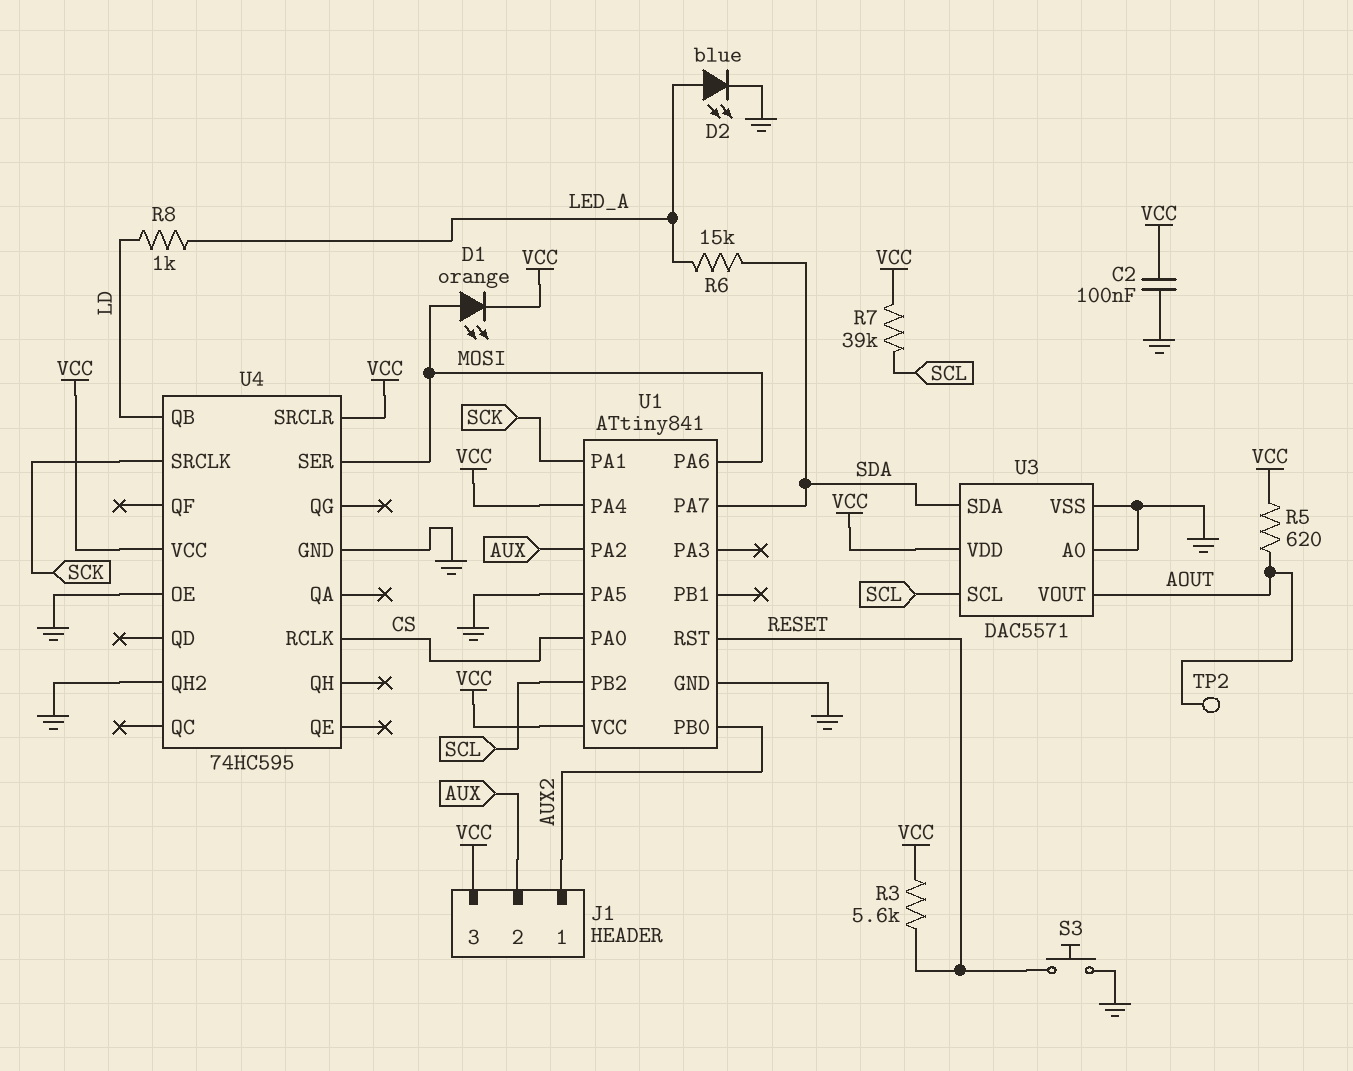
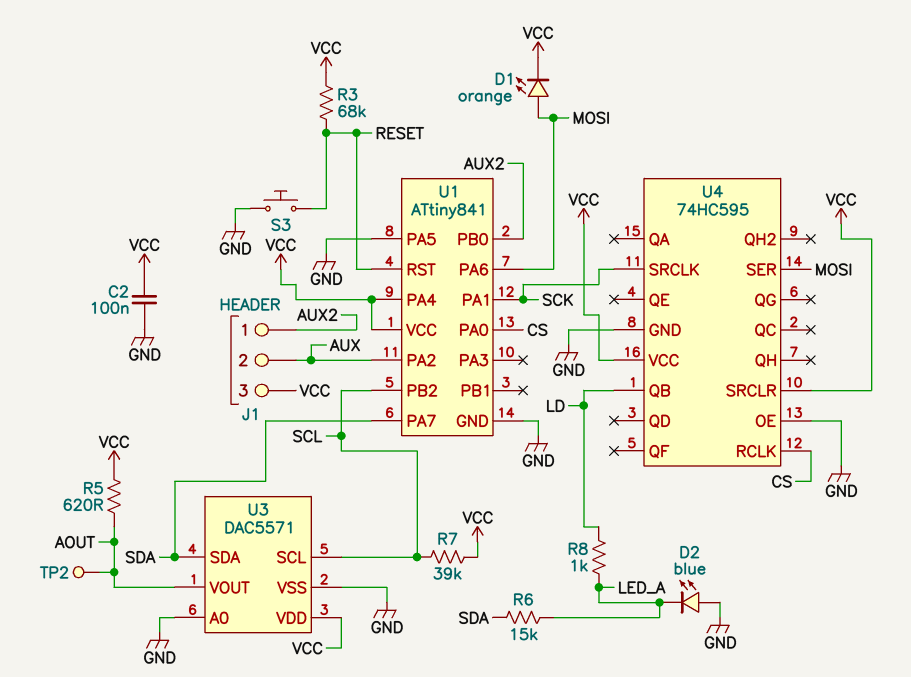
D2: LED blue (A LED_A, K GND) -> LED blue (A GND, K LED_A)
R3: 5.6k (RESET, VCC) -> 68k (RESET, VCC)
U4 pin QH2: GND -> none

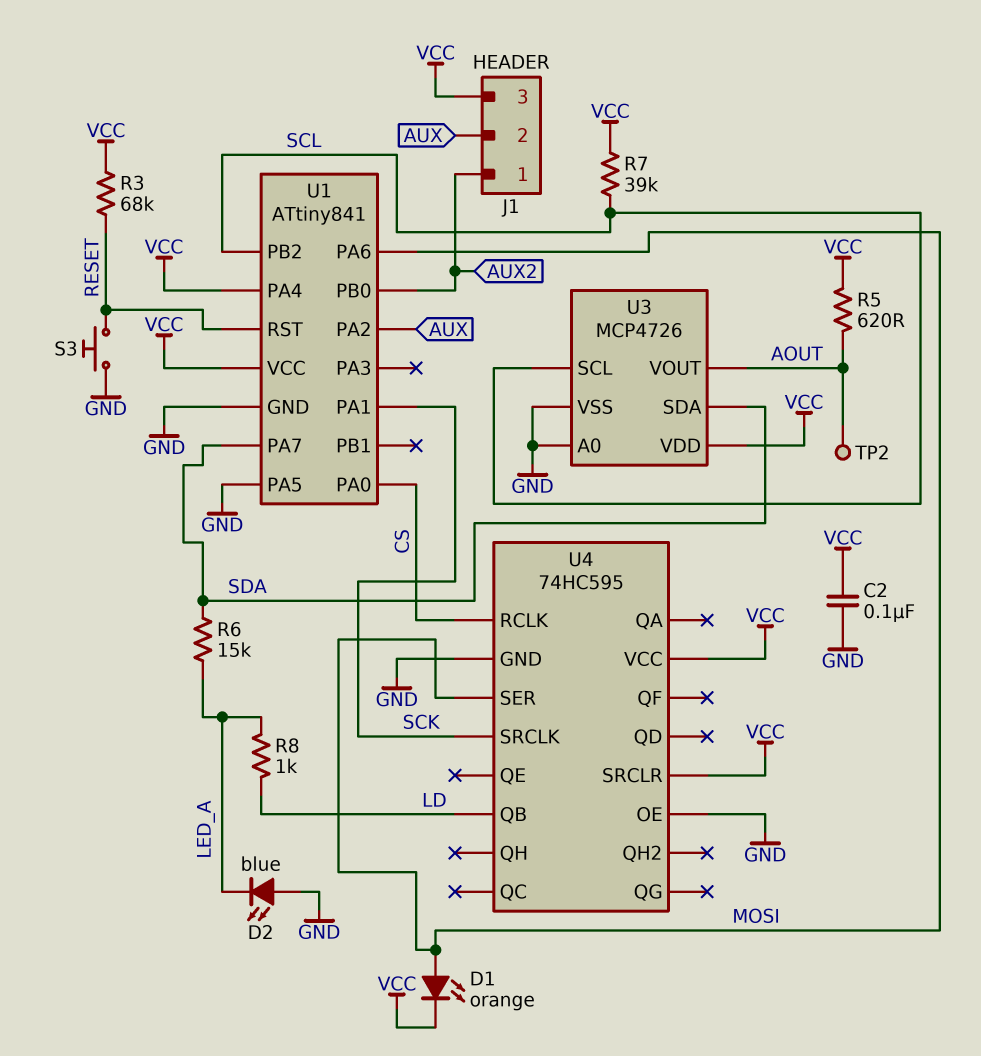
U3: DAC5571 -> MCP4726

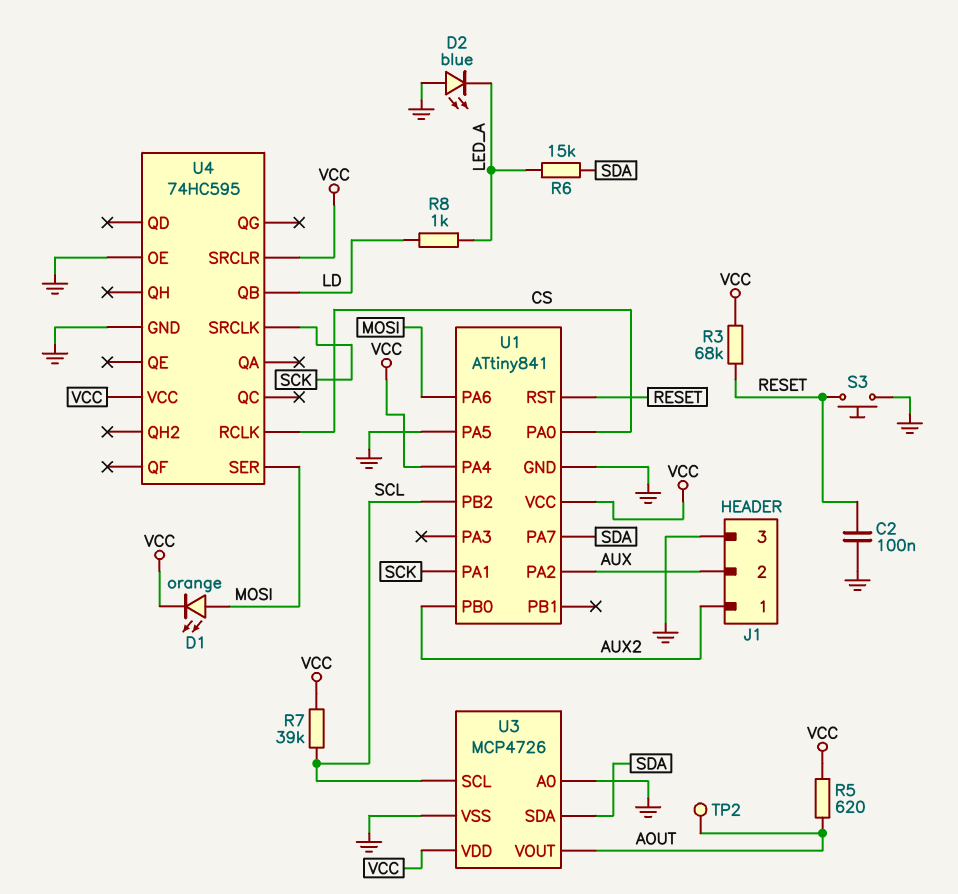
C2: 100nF (GND, VCC) -> 100nF (GND, RESET)
J1 pin 3: VCC -> GND

